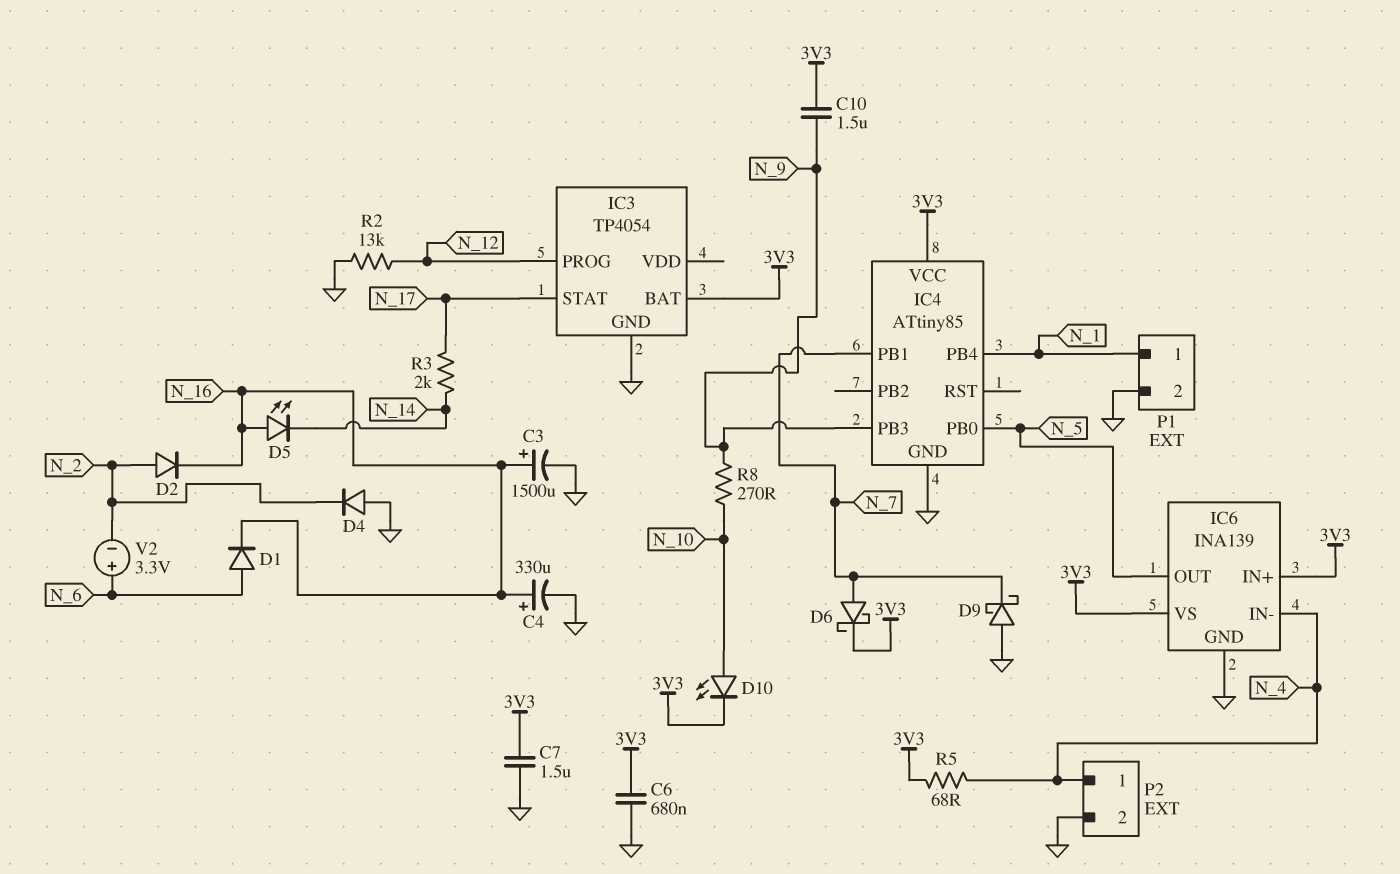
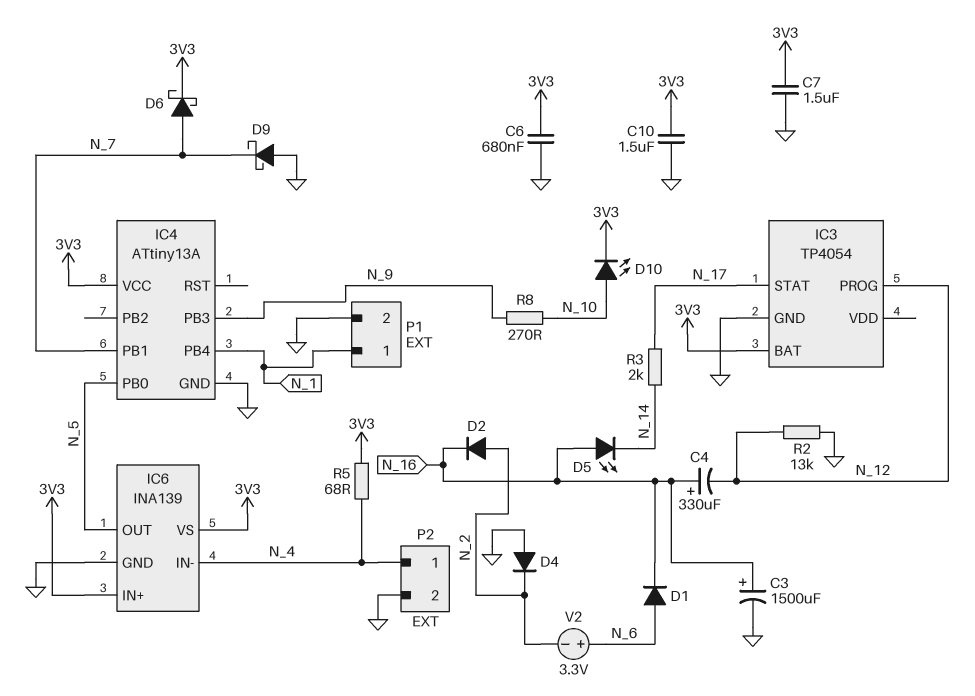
C4: 330uF (plus N_16, minus GND) -> 330uF (plus N_16, minus N_12)
C10: 1.5uF (3V3, N_9) -> 1.5uF (3V3, GND)
IC4: ATtiny85 -> ATtiny13A

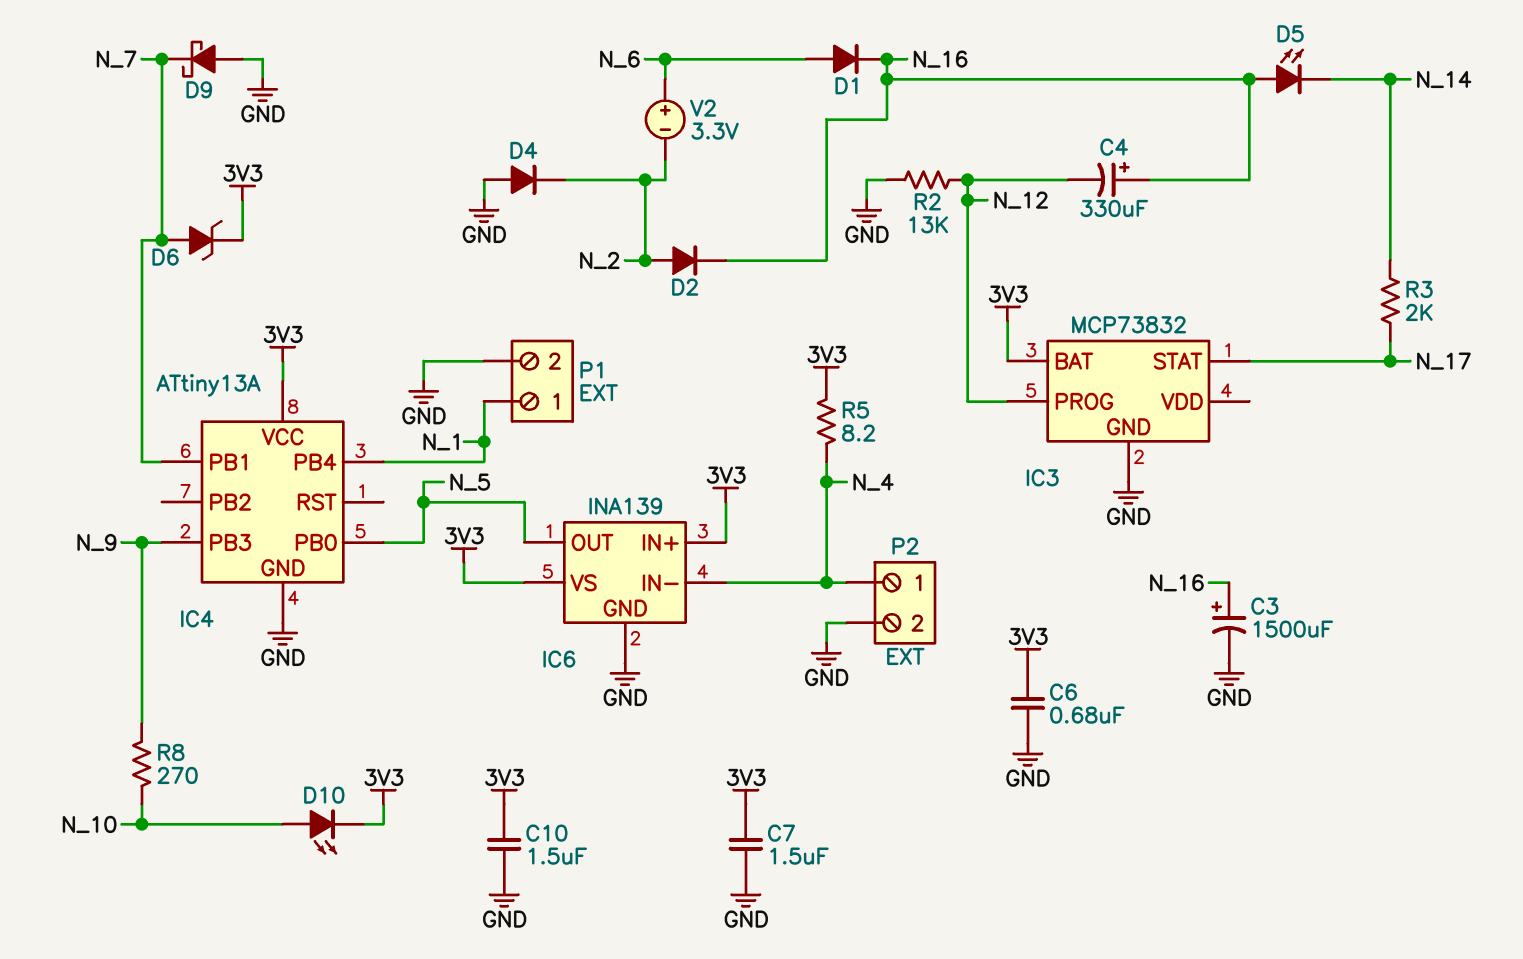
D6: schottky (A N_7, K 3V3) -> zener (A N_7, K 3V3)
IC3: TP4054 -> MCP73832
R5: 68 (3V3, N_4) -> 8.2 (3V3, N_4)

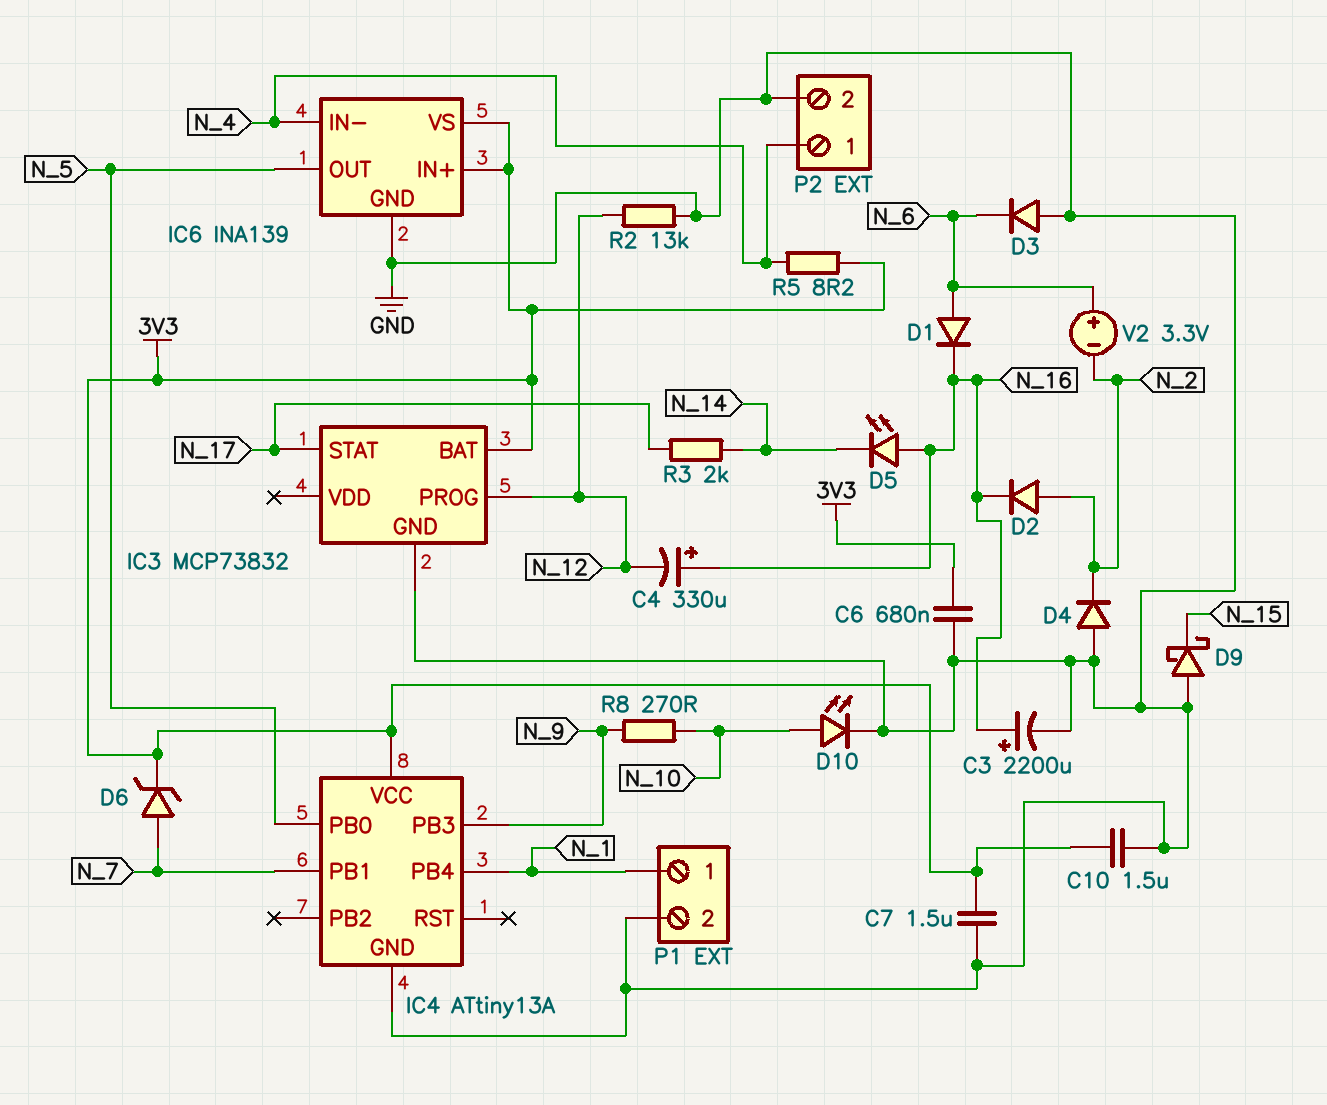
C3: 1500uF (plus N_16, minus GND) -> 2200uF (plus N_16, minus GND)
D3: none -> diode (A GND, K N_6)
D9: schottky (A GND, K N_7) -> schottky (A GND, K N_15)
D10: LED (A N_10, K 3V3) -> LED (A N_10, K GND)

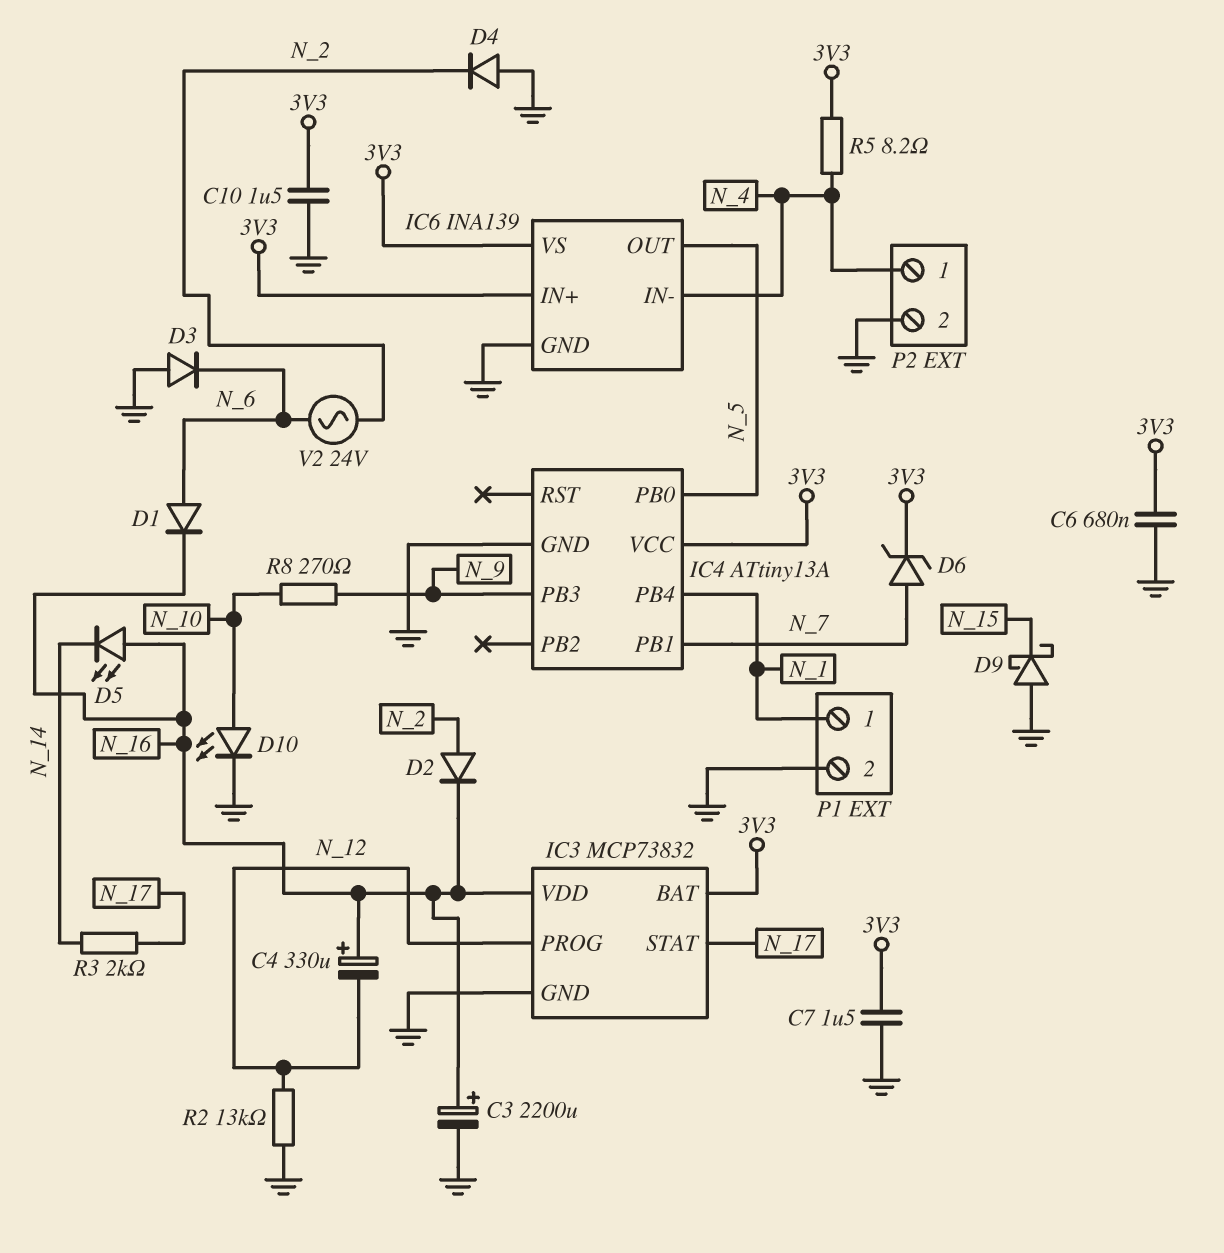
IC3 pin VDD: none -> N_16
V2: 3.3V (plus N_6, minus N_2) -> AC 24V (N_2, N_6)

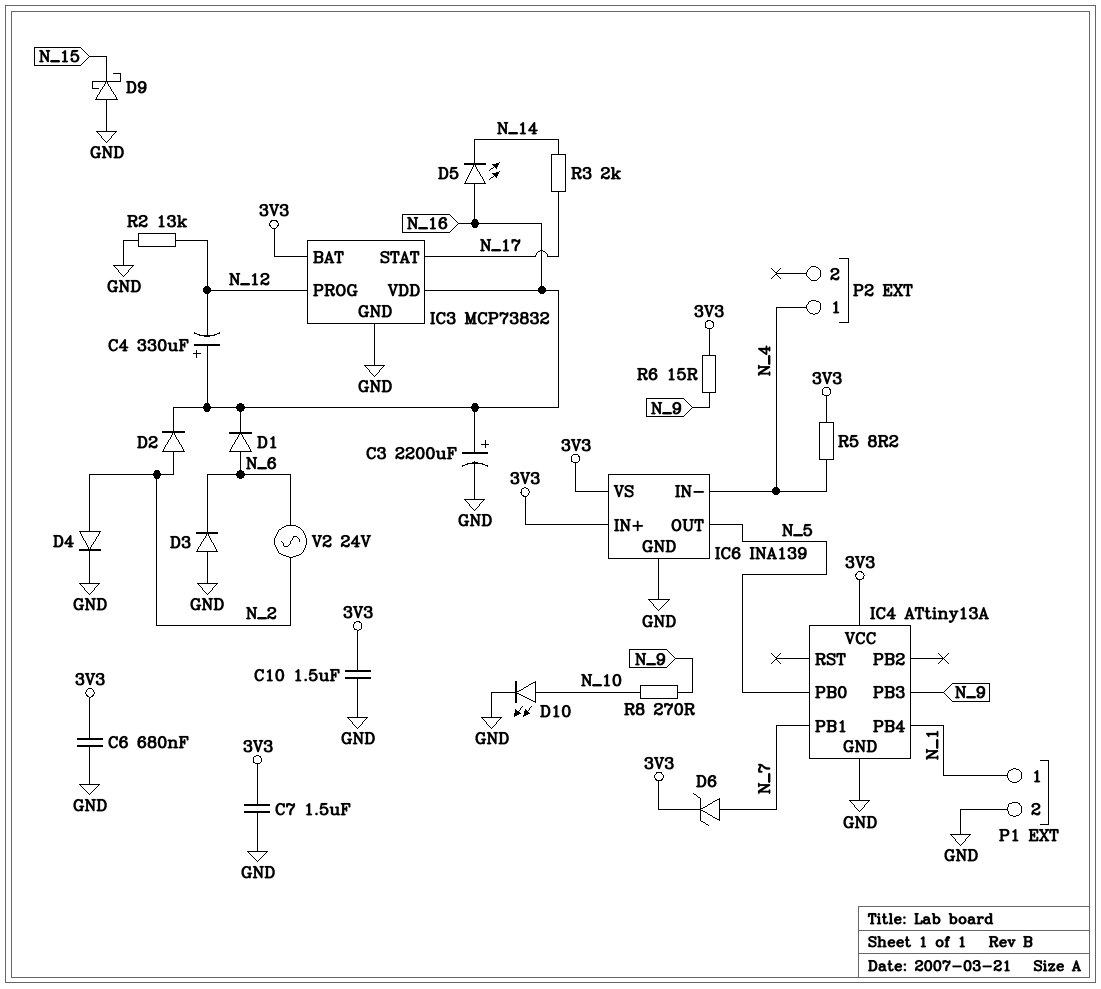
D4: diode (A GND, K N_2) -> diode (A N_2, K GND)
P2 pin 2: GND -> none
R6: none -> 15 (3V3, N_9)

